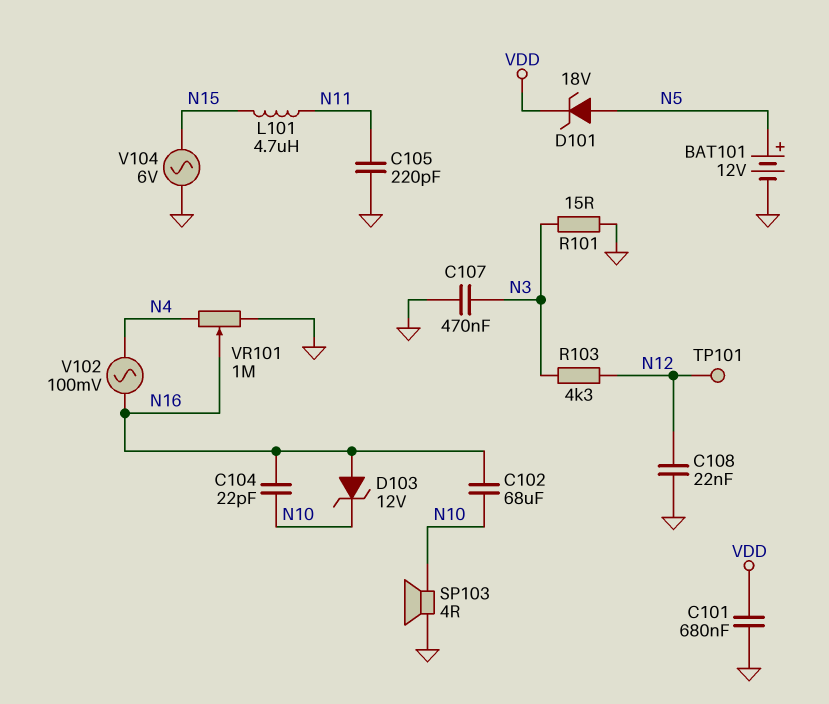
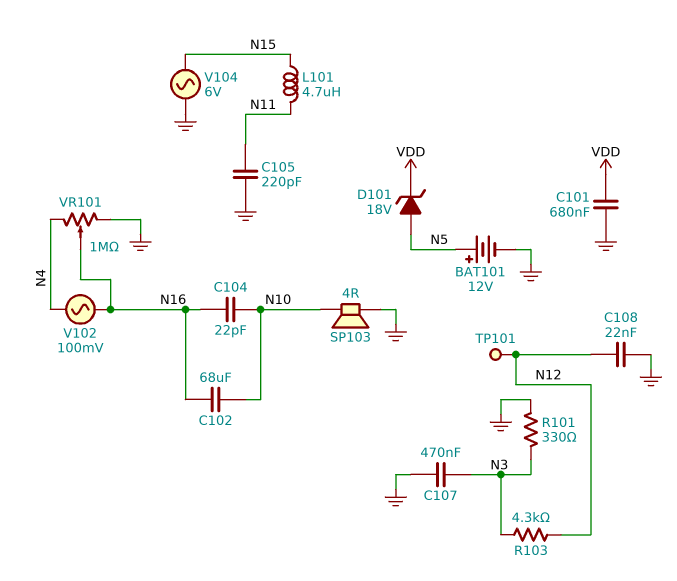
D103: zener 12V (A N16, K N10) -> none
R101: 15 (GND, N3) -> 330 (GND, N3)

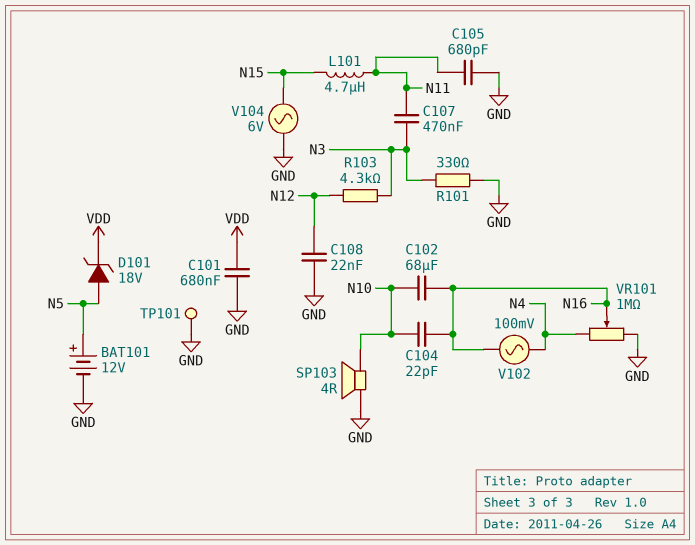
C105: 220pF (GND, N11) -> 680pF (GND, N11)
C107: 470nF (GND, N3) -> 470nF (N3, N11)
TP101: test point (N12) -> test point (GND)

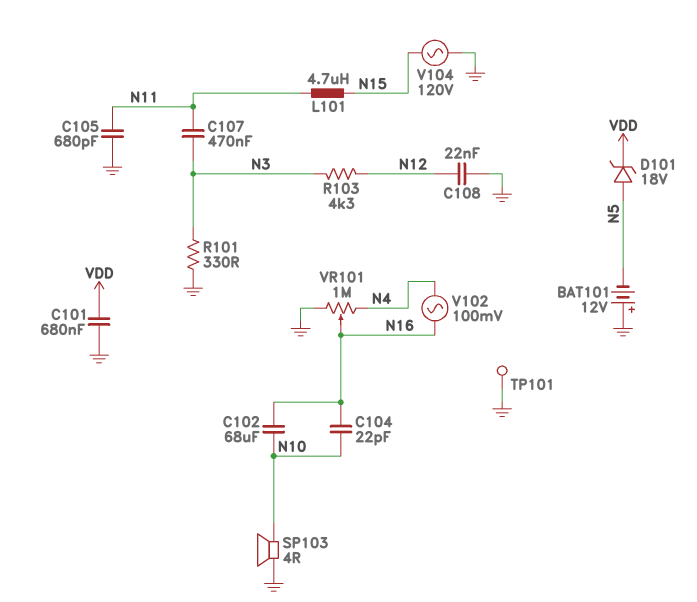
BAT101: 12V (plus N5, minus GND) -> 12V (plus GND, minus N5)
V104: AC 6V (GND, N15) -> AC 120V (GND, N15)

